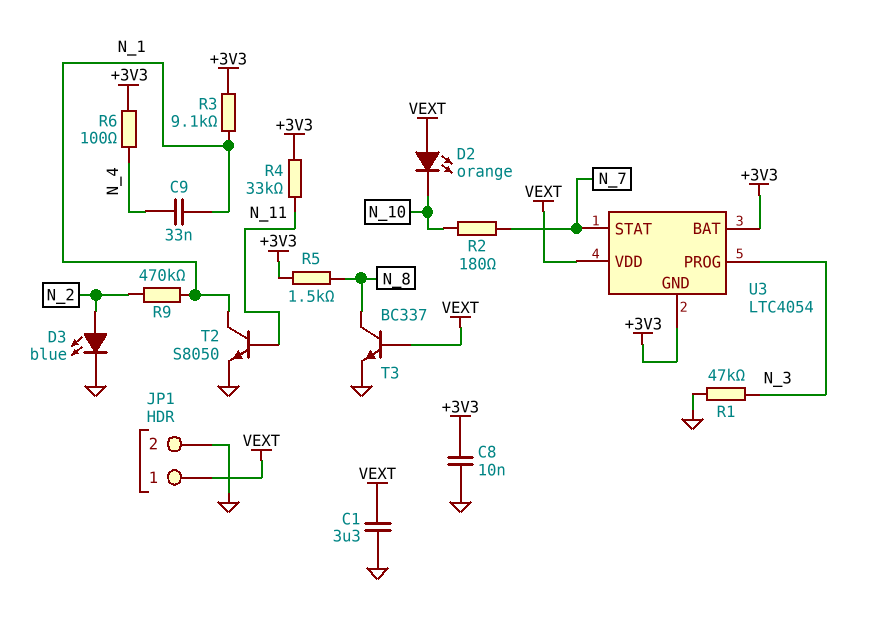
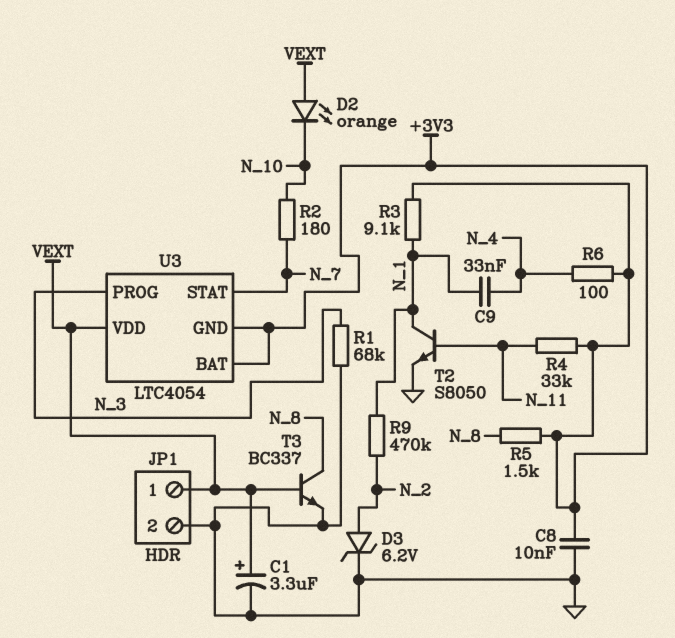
C1: 3.3uF (GND, VEXT) -> 3.3uF (plus VEXT, minus GND)
D3: LED blue (A N_2, K GND) -> zener 6.2V (A N_2, K GND)
R1: 47k (GND, N_3) -> 68k (GND, N_3)

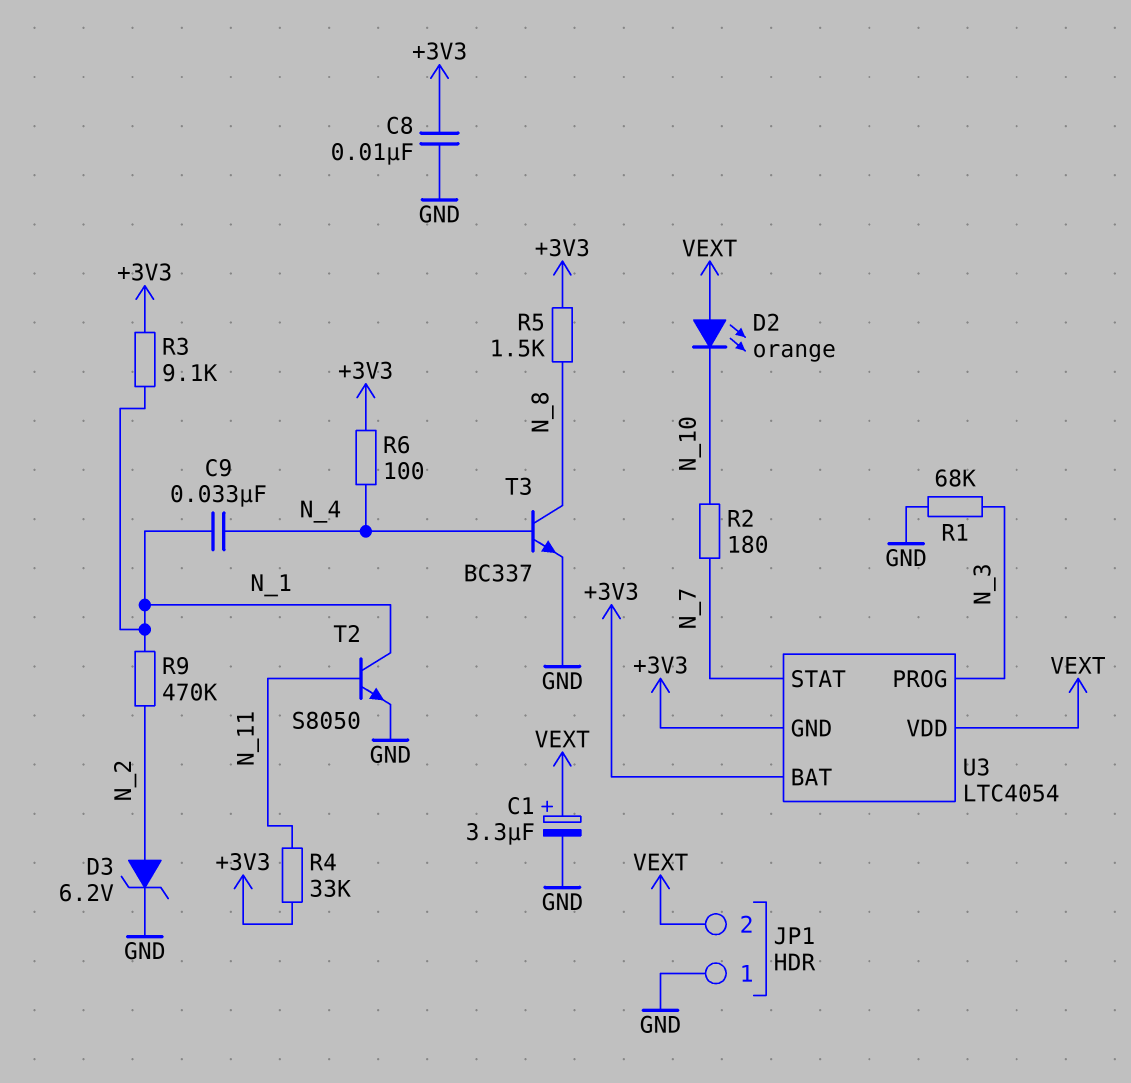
JP1 pin 1: VEXT -> GND
JP1 pin 2: GND -> VEXT
T3: NPN BC337 (B VEXT, C N_8, E GND) -> NPN BC337 (B N_4, C N_8, E GND)

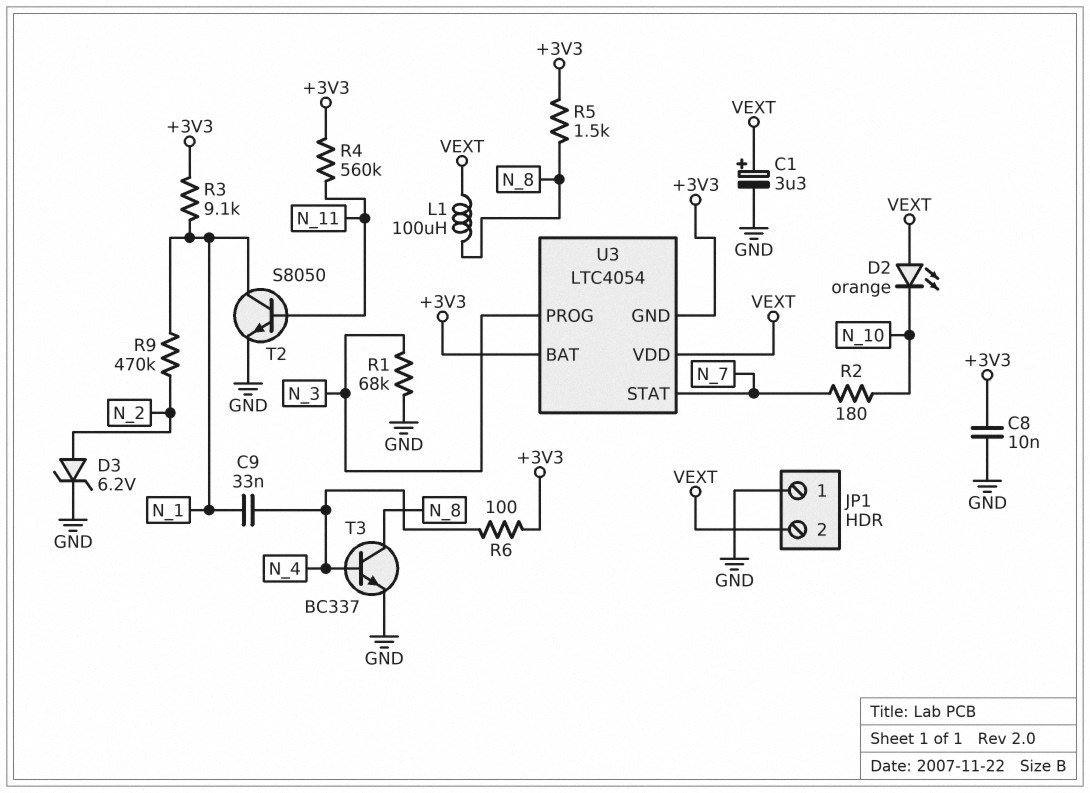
L1: none -> 100uH (N_8, VEXT)
R4: 33k (+3V3, N_11) -> 560k (+3V3, N_11)

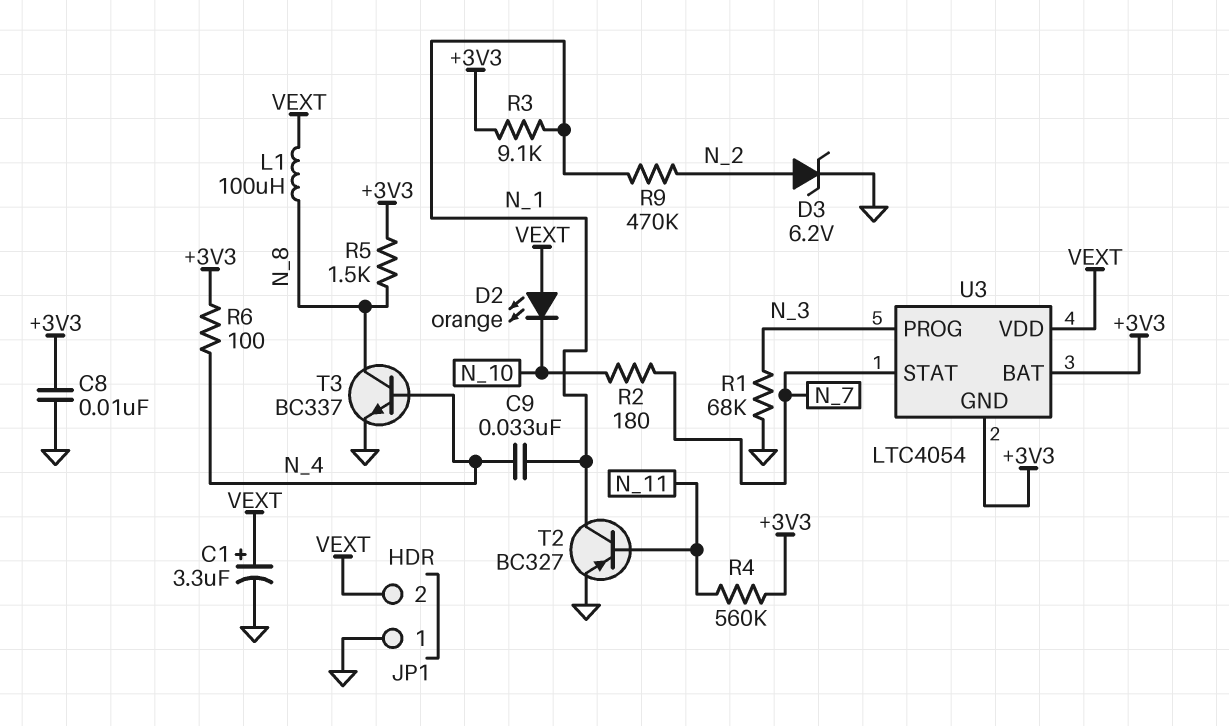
T2: NPN S8050 (B N_11, C N_1, E GND) -> PNP BC327 (B N_11, C N_1, E GND)

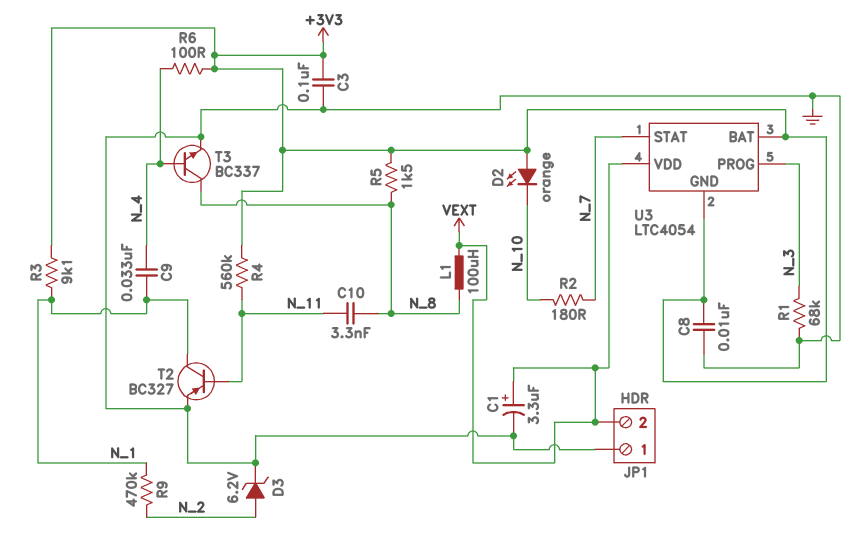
C3: none -> 100nF (+3V3, GND)
C10: none -> 3.3nF (N_8, N_11)
D2: LED orange (A VEXT, K N_10) -> LED orange (A +3V3, K N_10)

